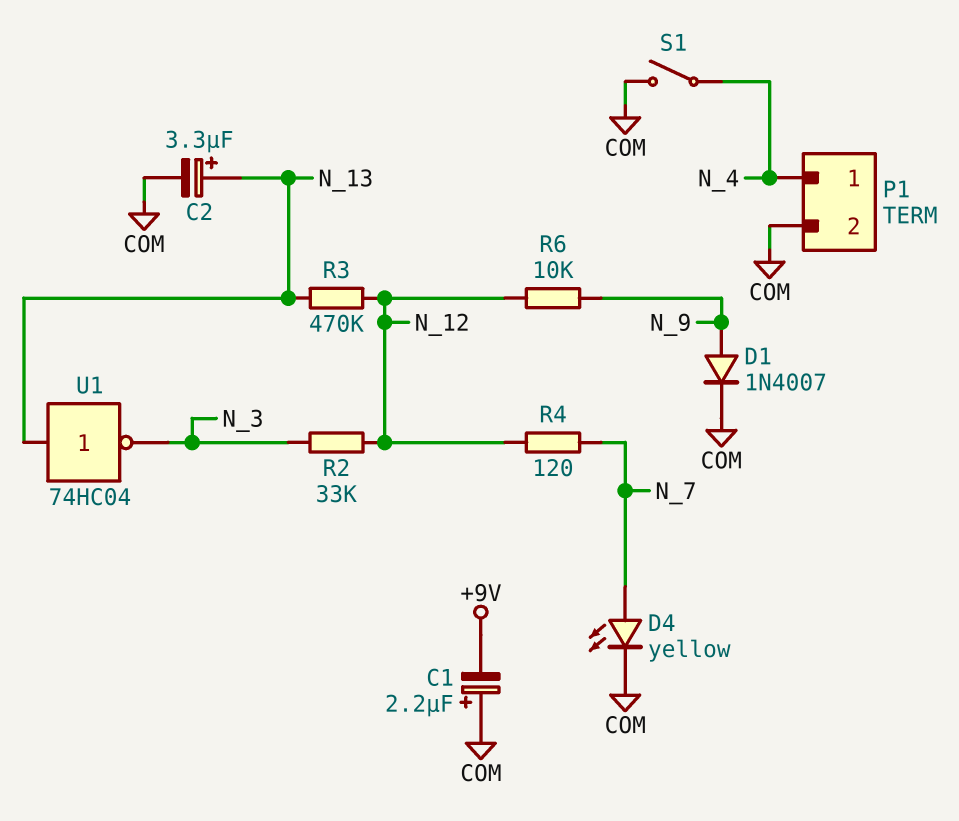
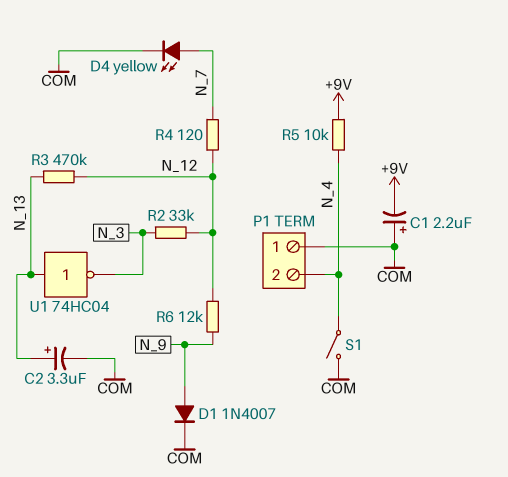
P1 pin 1: N_4 -> COM
P1 pin 2: COM -> N_4
R5: none -> 10k (+9V, N_4)
R6: 10k (N_9, N_12) -> 12k (N_9, N_12)

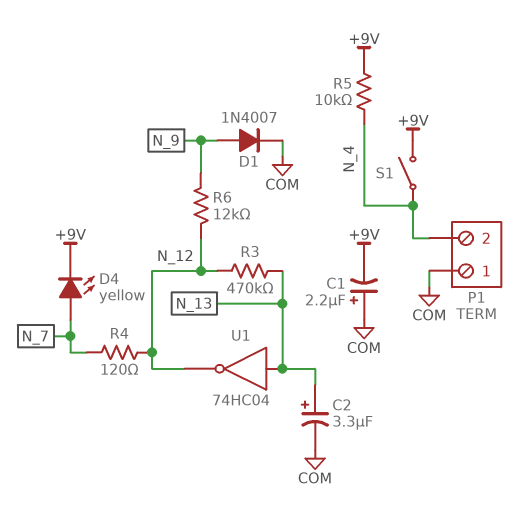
D4: LED yellow (A N_7, K COM) -> LED yellow (A N_7, K +9V)
R2: 33k (N_3, N_12) -> none
S1: switch (COM, N_4) -> switch (+9V, N_4)
U1: NOT 74HC04 (in N_13, out N_3) -> NOT 74HC04 (in N_13, out N_12)

